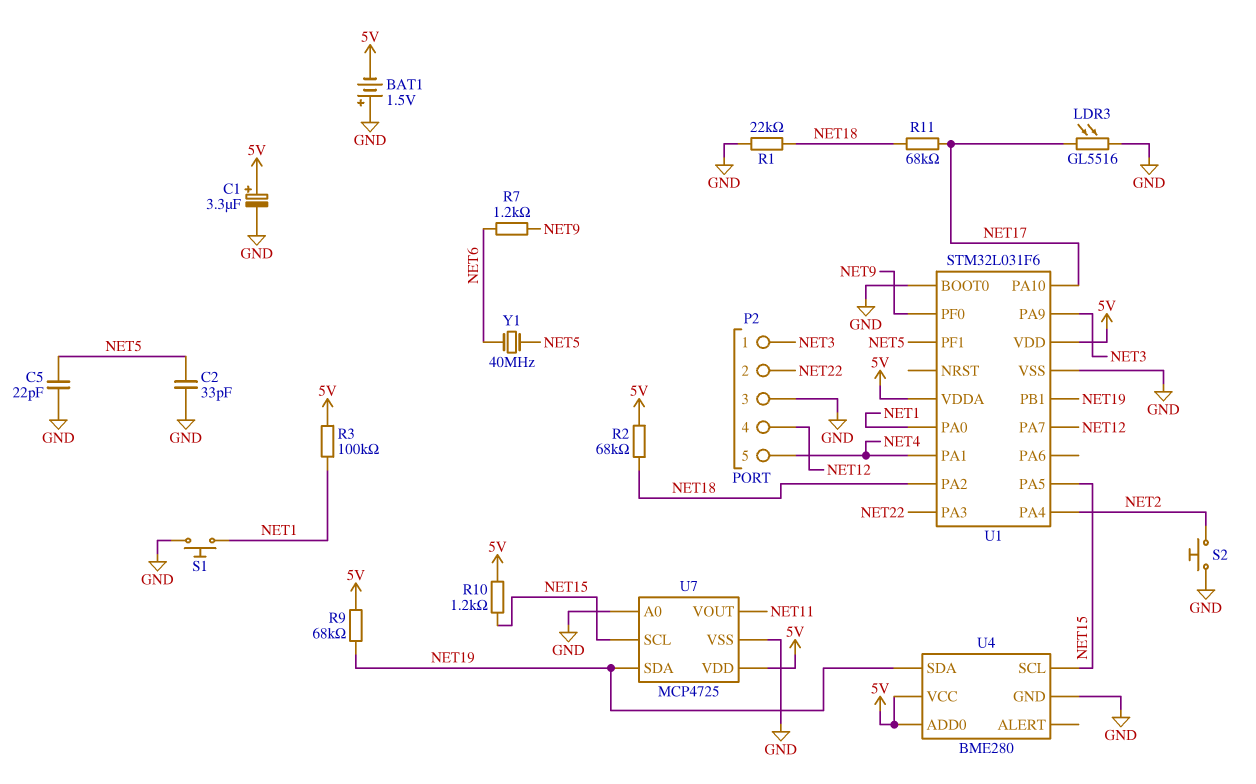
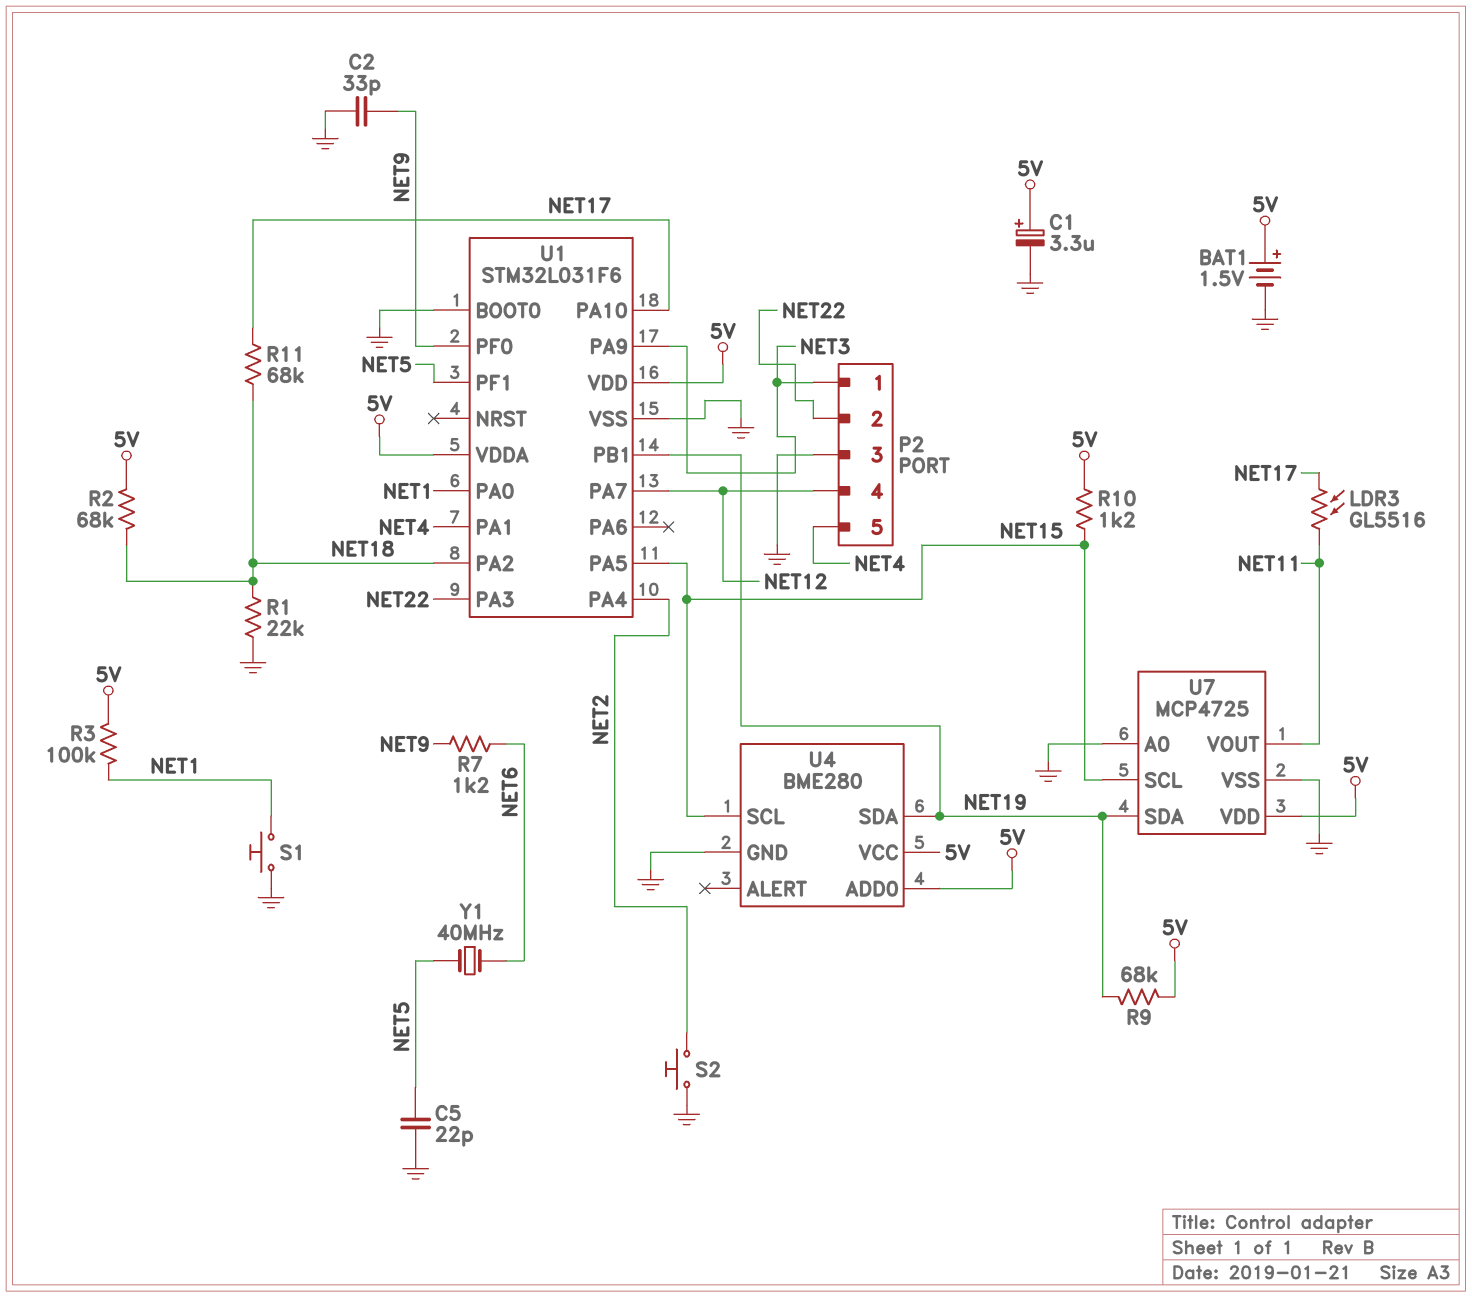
BAT1: 1.5V (plus GND, minus 5V) -> 1.5V (plus 5V, minus GND)
C2: 33pF (GND, NET5) -> 33pF (GND, NET9)
LDR3: GL5516 (GND, NET17) -> GL5516 (NET11, NET17)

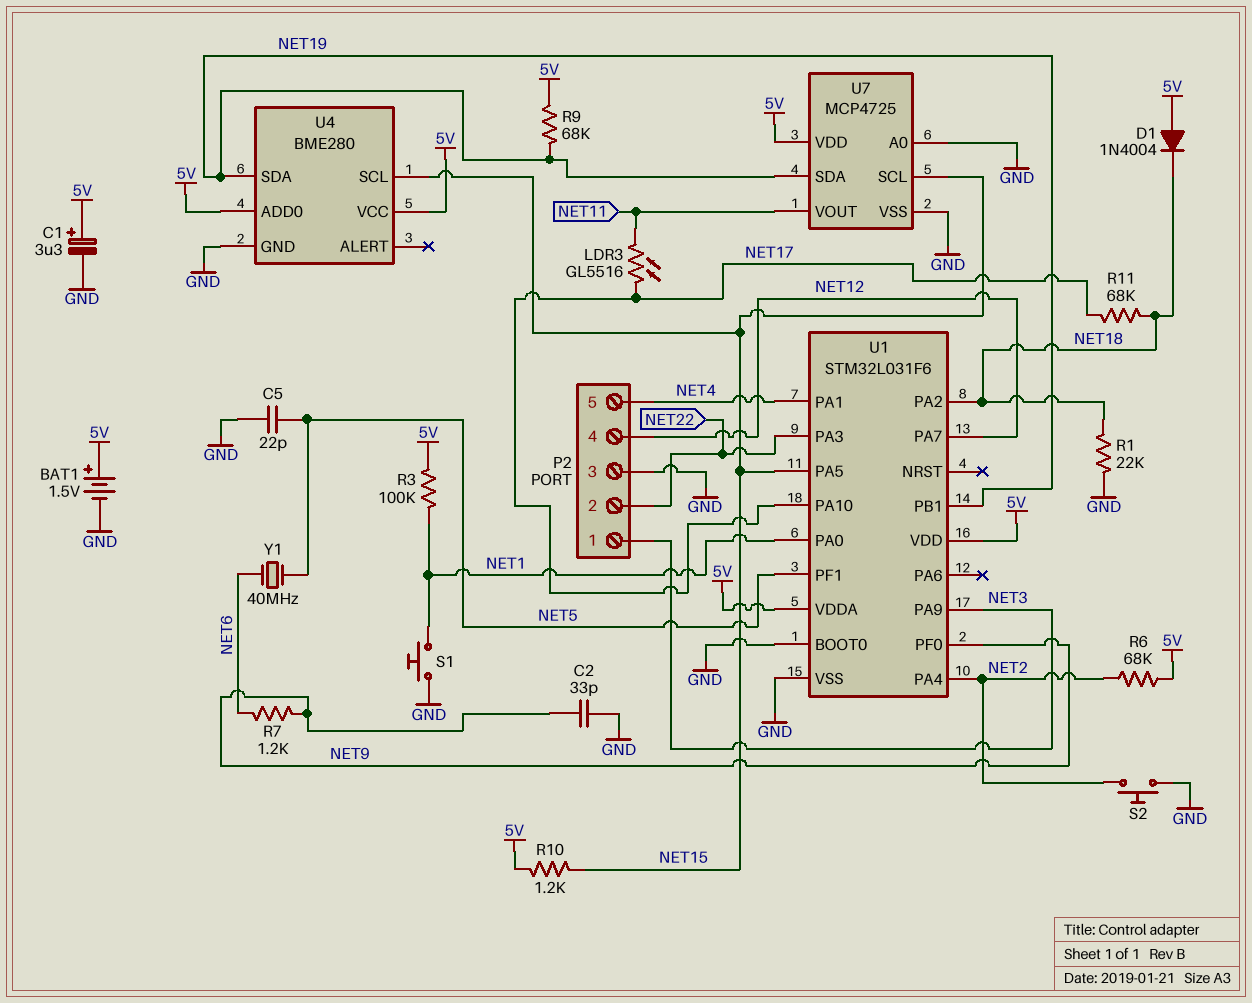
D1: none -> diode 1N4004 (A 5V, K NET18)
R2: 68k (5V, NET18) -> none
R6: none -> 68k (5V, NET2)

